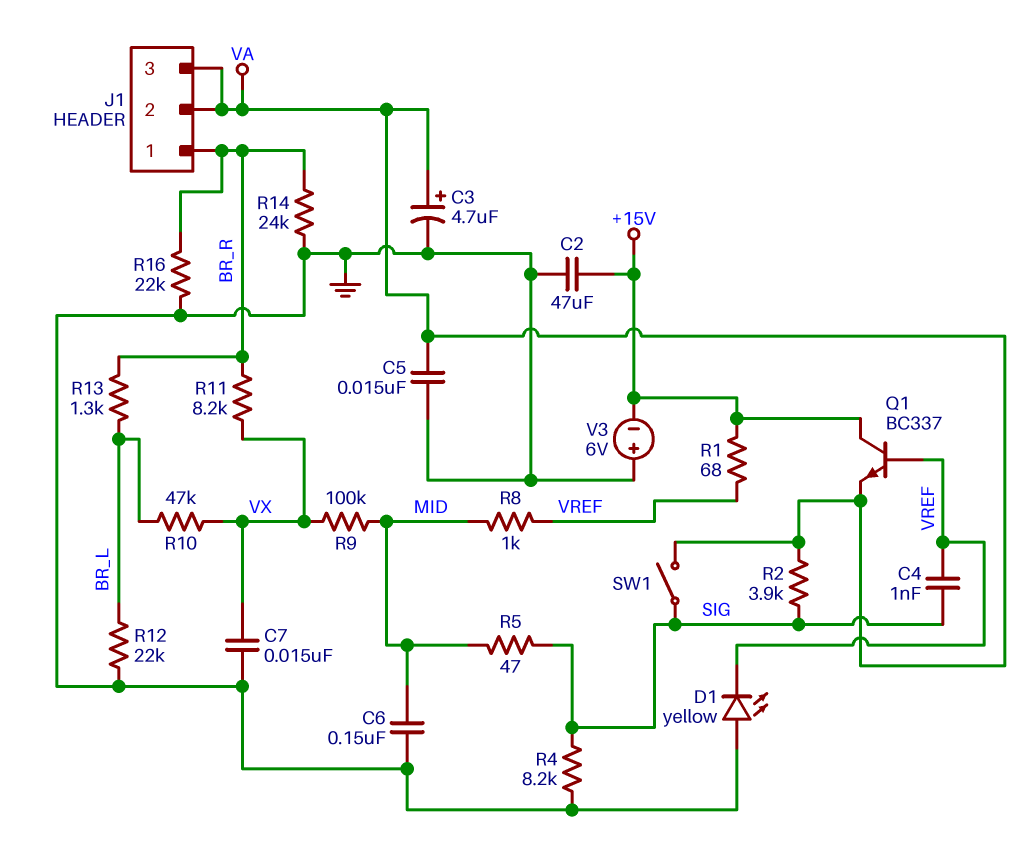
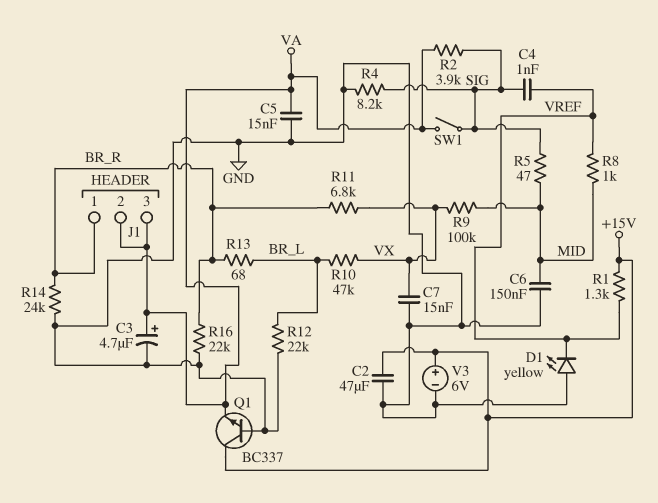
Q1: NPN BC337 (B VREF, C +15V, E VA) -> NPN BC337 (B GND, C +15V, E VA)
R1: 68 (+15V, VREF) -> 1.3k (+15V, VREF)
R11: 8.2k (BR_R, VX) -> 6.8k (BR_R, VX)
R13: 1.3k (BR_L, BR_R) -> 68 (BR_L, BR_R)
V3: 6V (plus GND, minus +15V) -> 6V (plus +15V, minus GND)

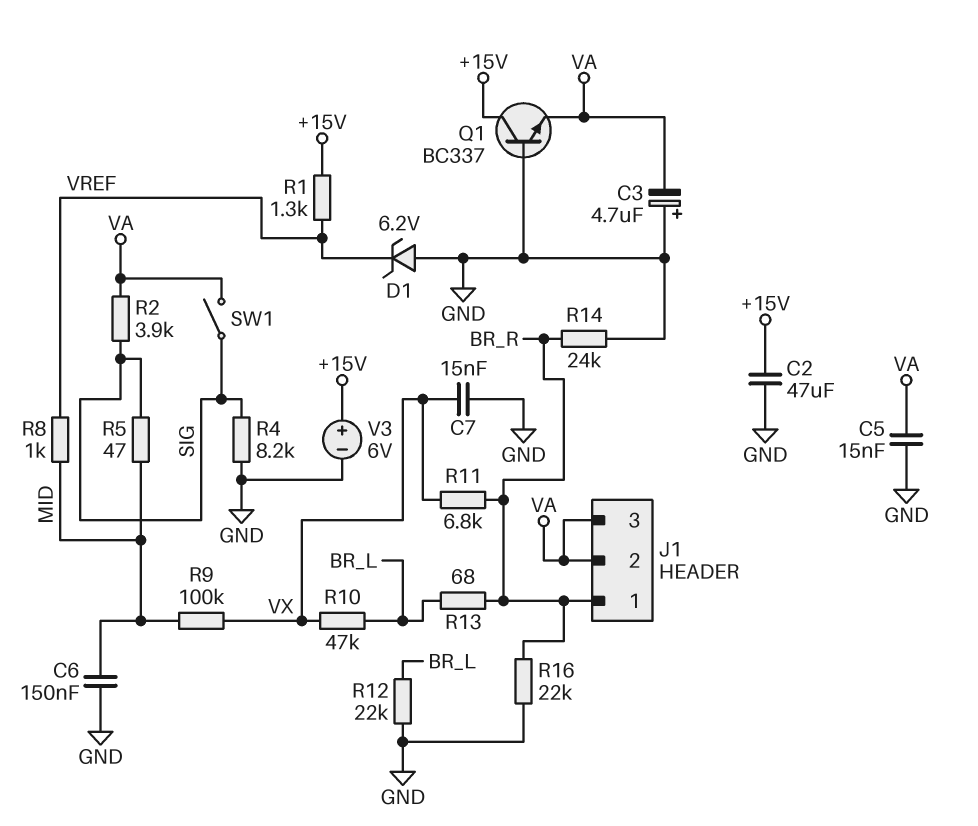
C3: 4.7uF (plus VA, minus GND) -> 4.7uF (plus GND, minus VA)
C4: 1nF (SIG, VREF) -> none
D1: LED yellow (A GND, K VREF) -> zener 6.2V (A GND, K VREF)

